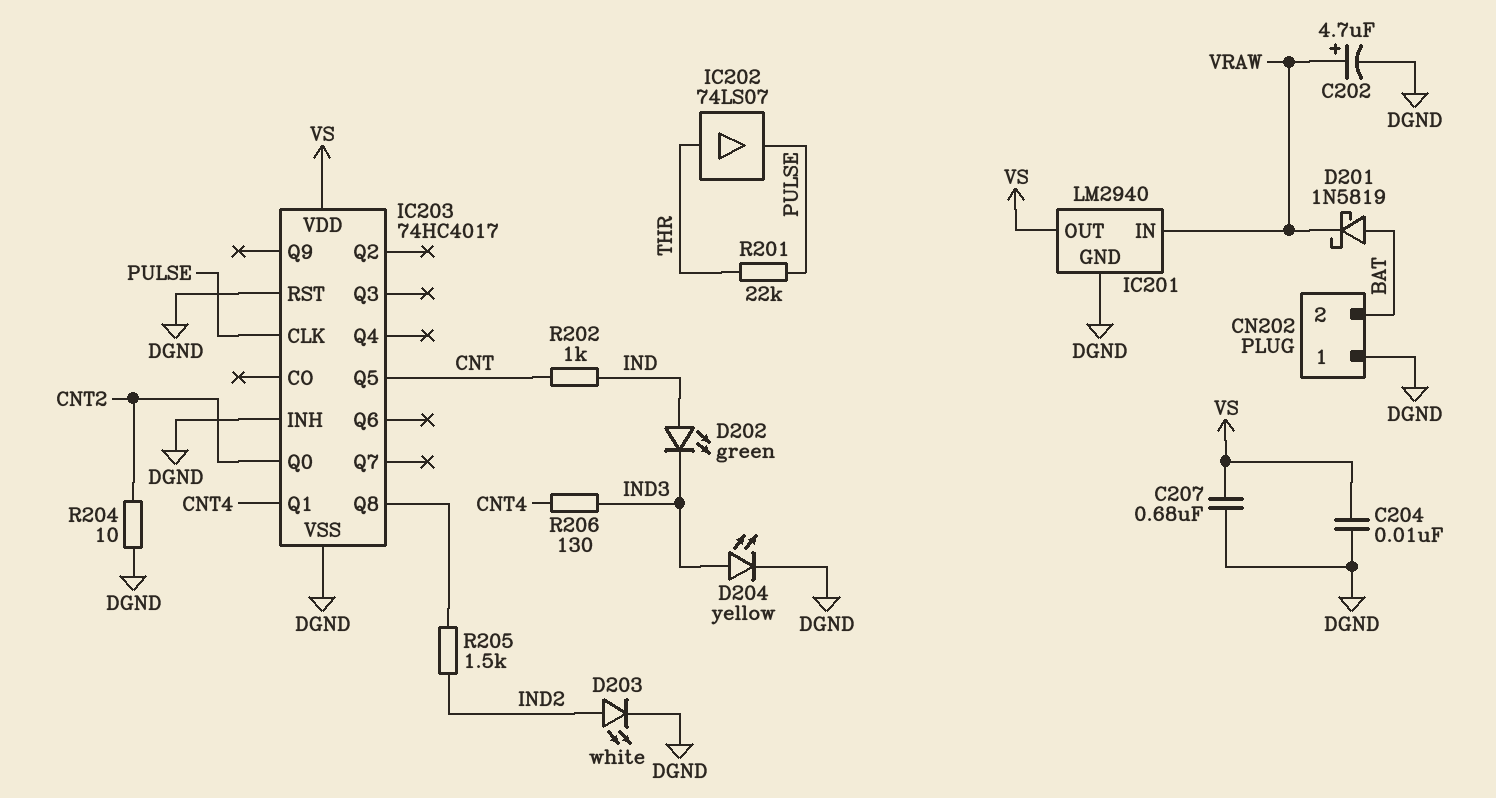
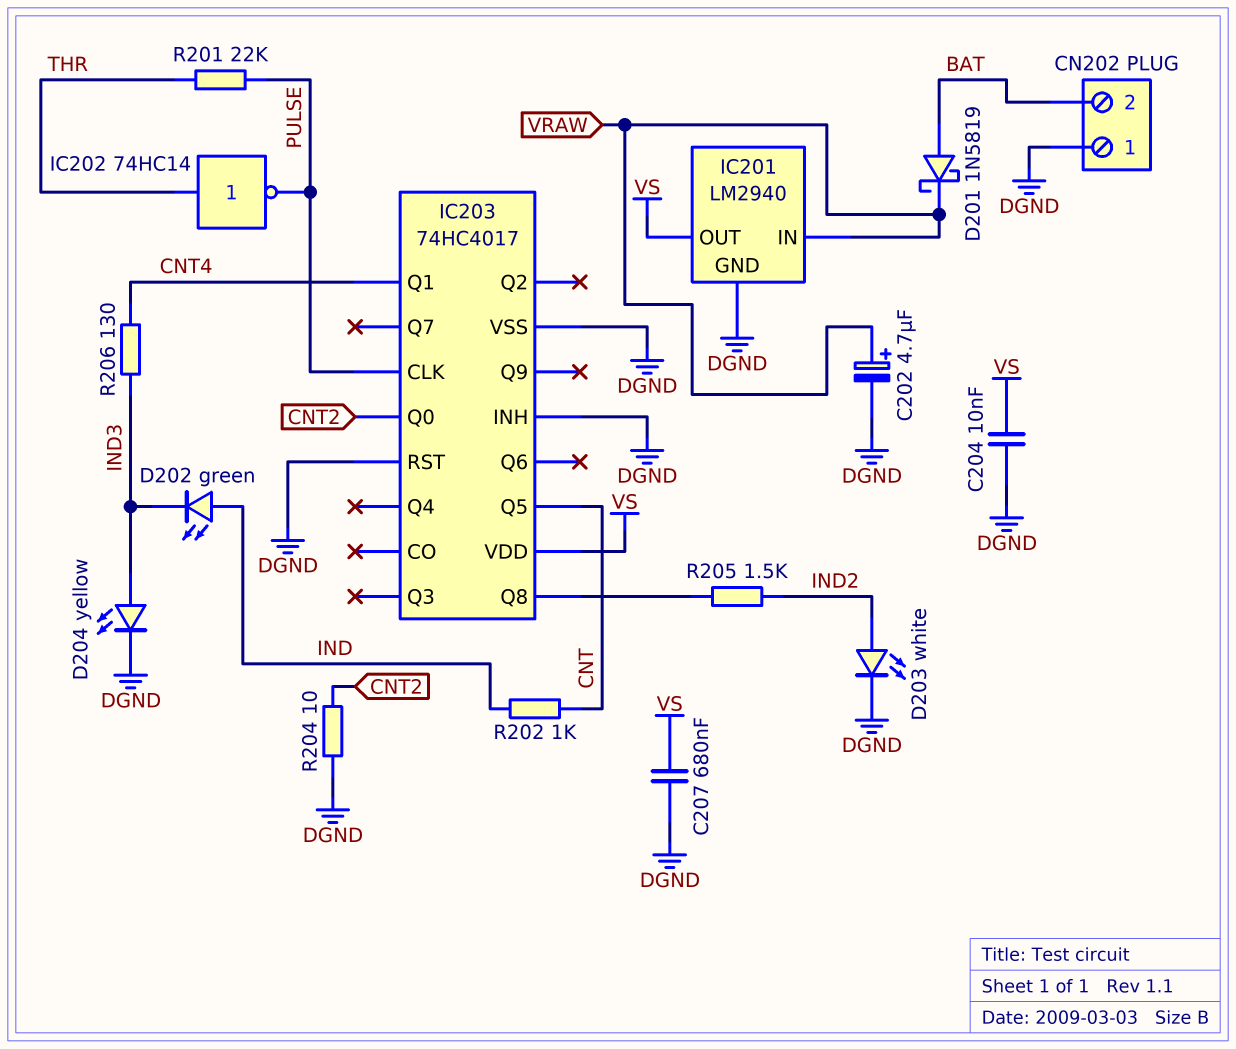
IC202: buffer 74LS07 (in THR, out PULSE) -> NOT 74HC14 (in THR, out PULSE)

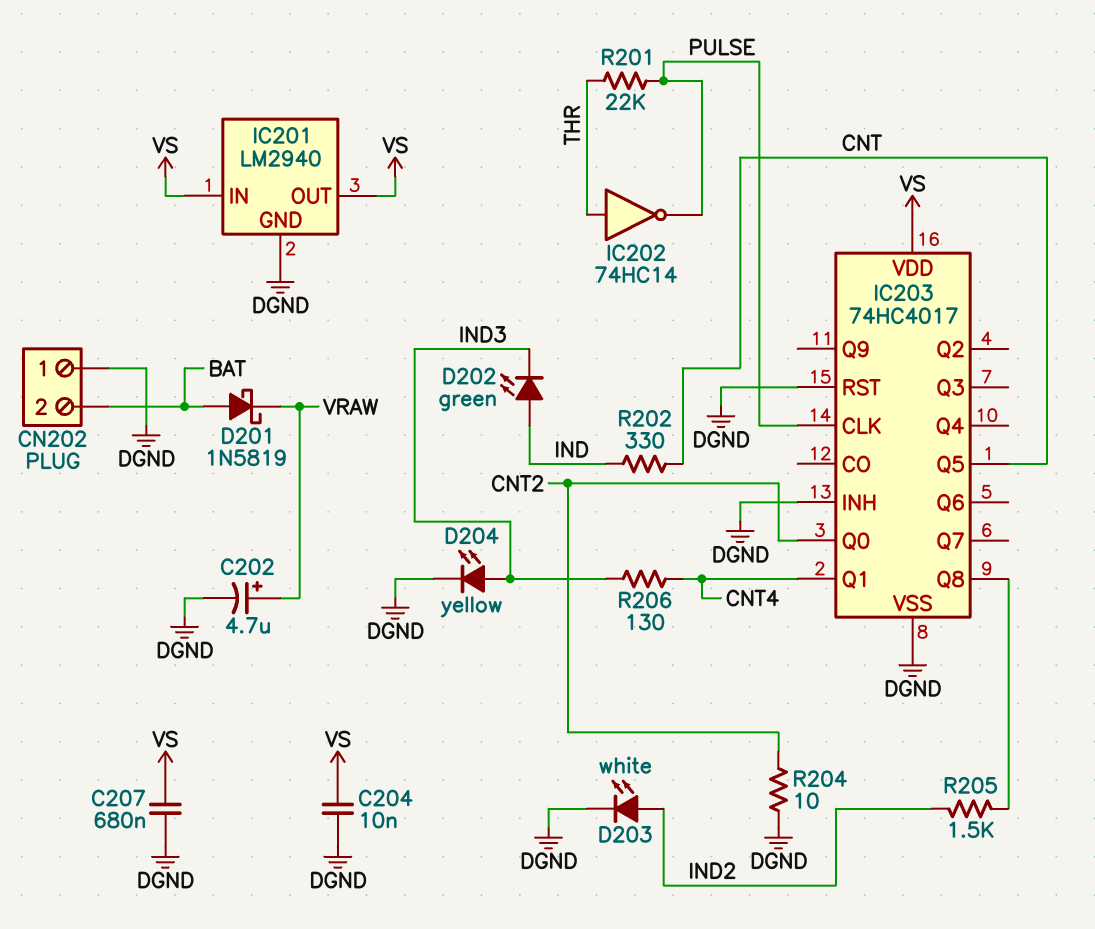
IC201 pin IN: VRAW -> VS
R202: 1k (CNT, IND) -> 330 (CNT, IND)

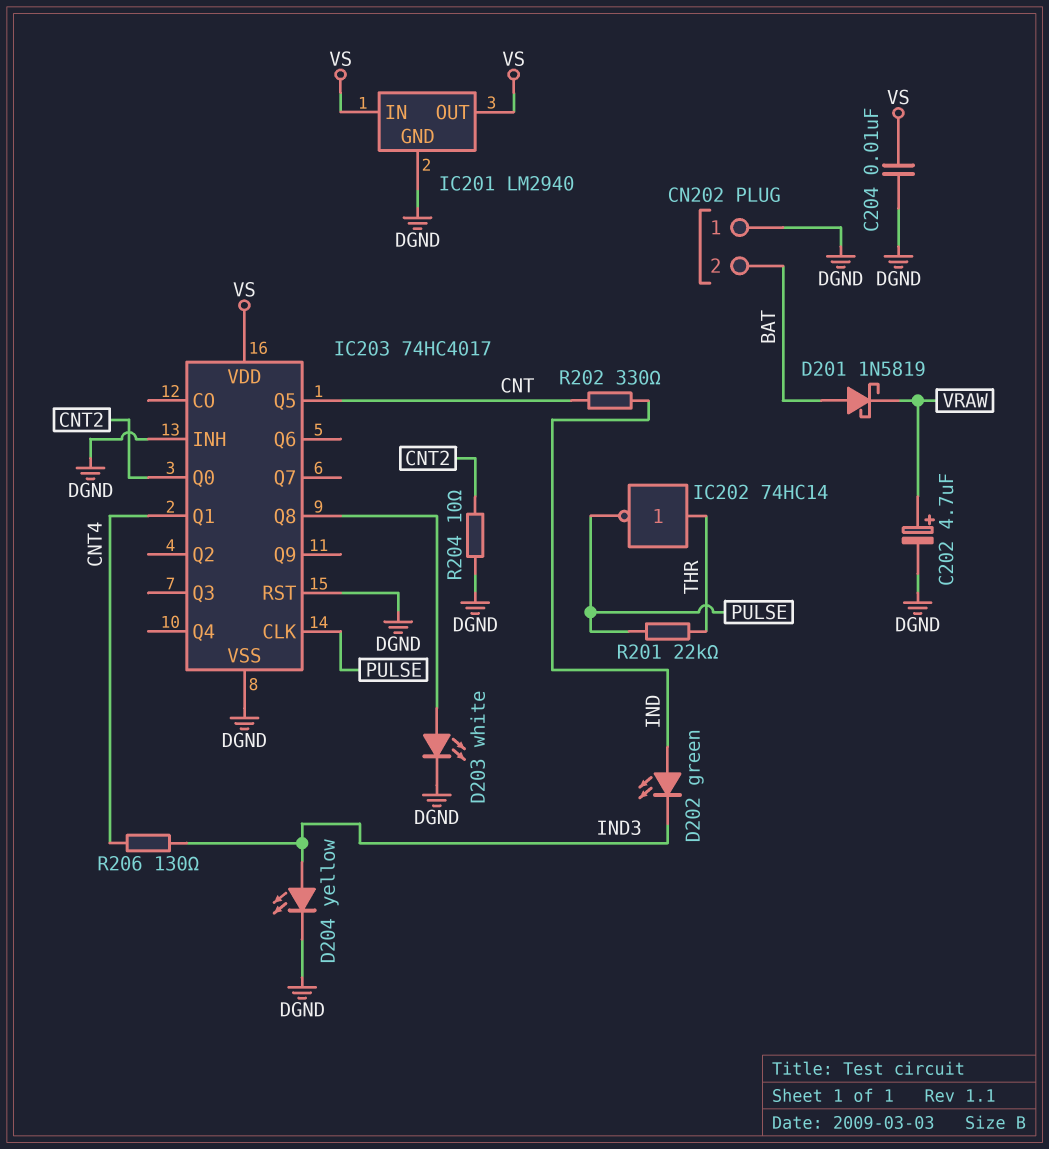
C207: 680nF (DGND, VS) -> none
D203: LED white (A IND2, K DGND) -> LED white (A IC203/Q8, K DGND)
R205: 1.5k (IC203/Q8, IND2) -> none

